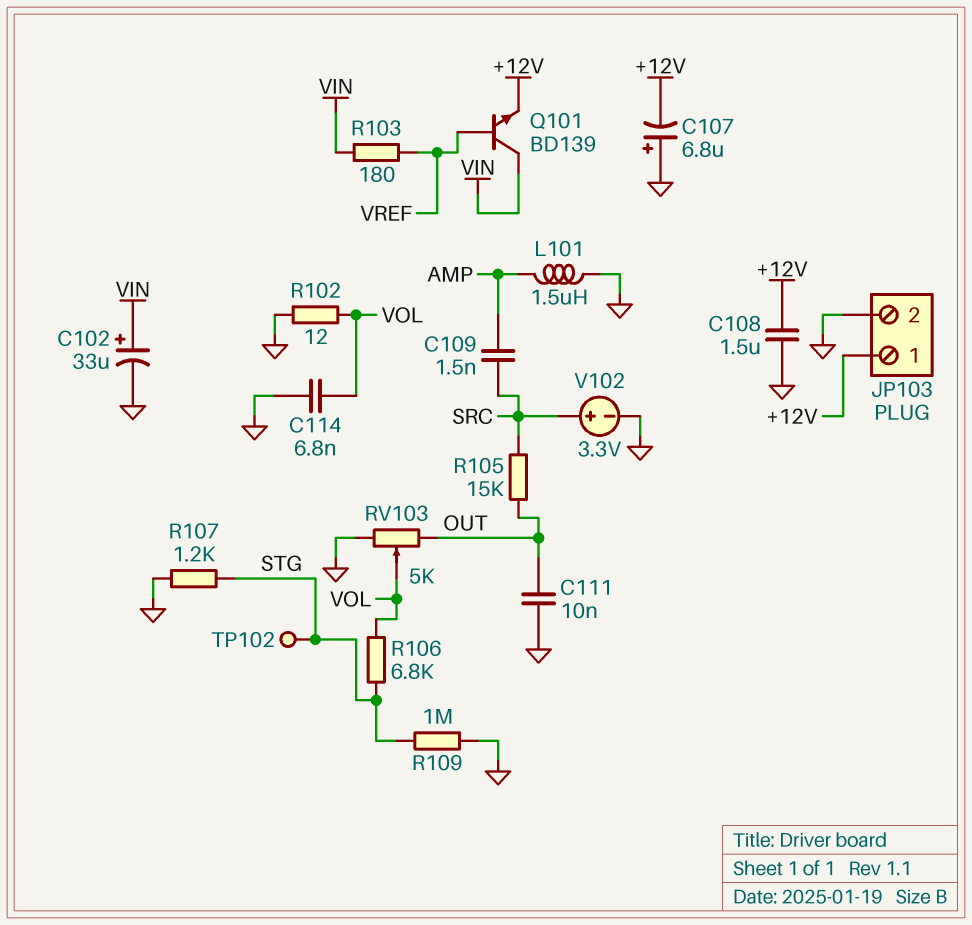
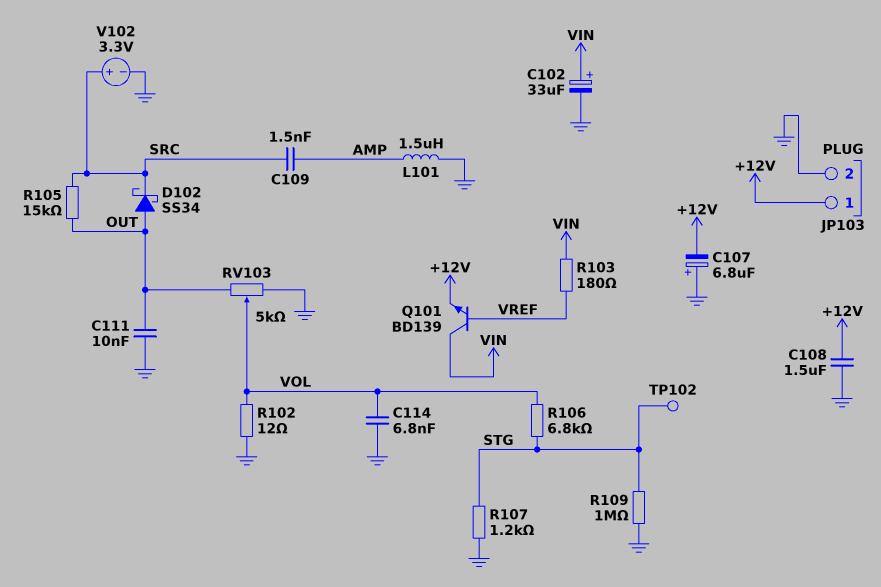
D102: none -> schottky SS34 (A OUT, K SRC)

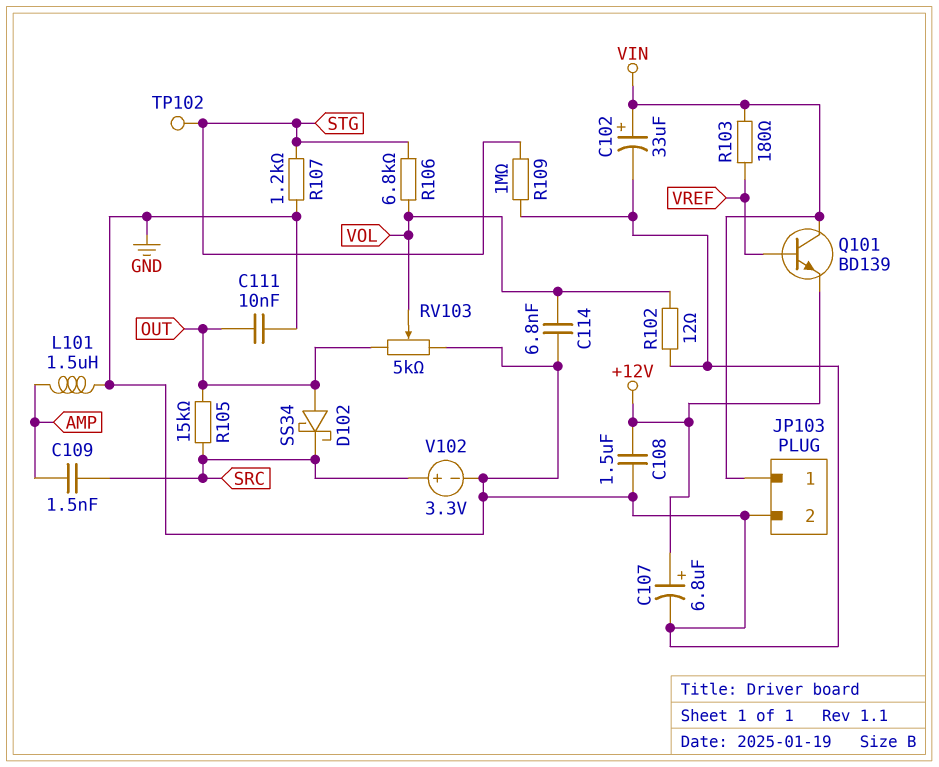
C107: 6.8uF (plus GND, minus +12V) -> 6.8uF (plus +12V, minus GND)
JP103 pin 1: +12V -> VIN

